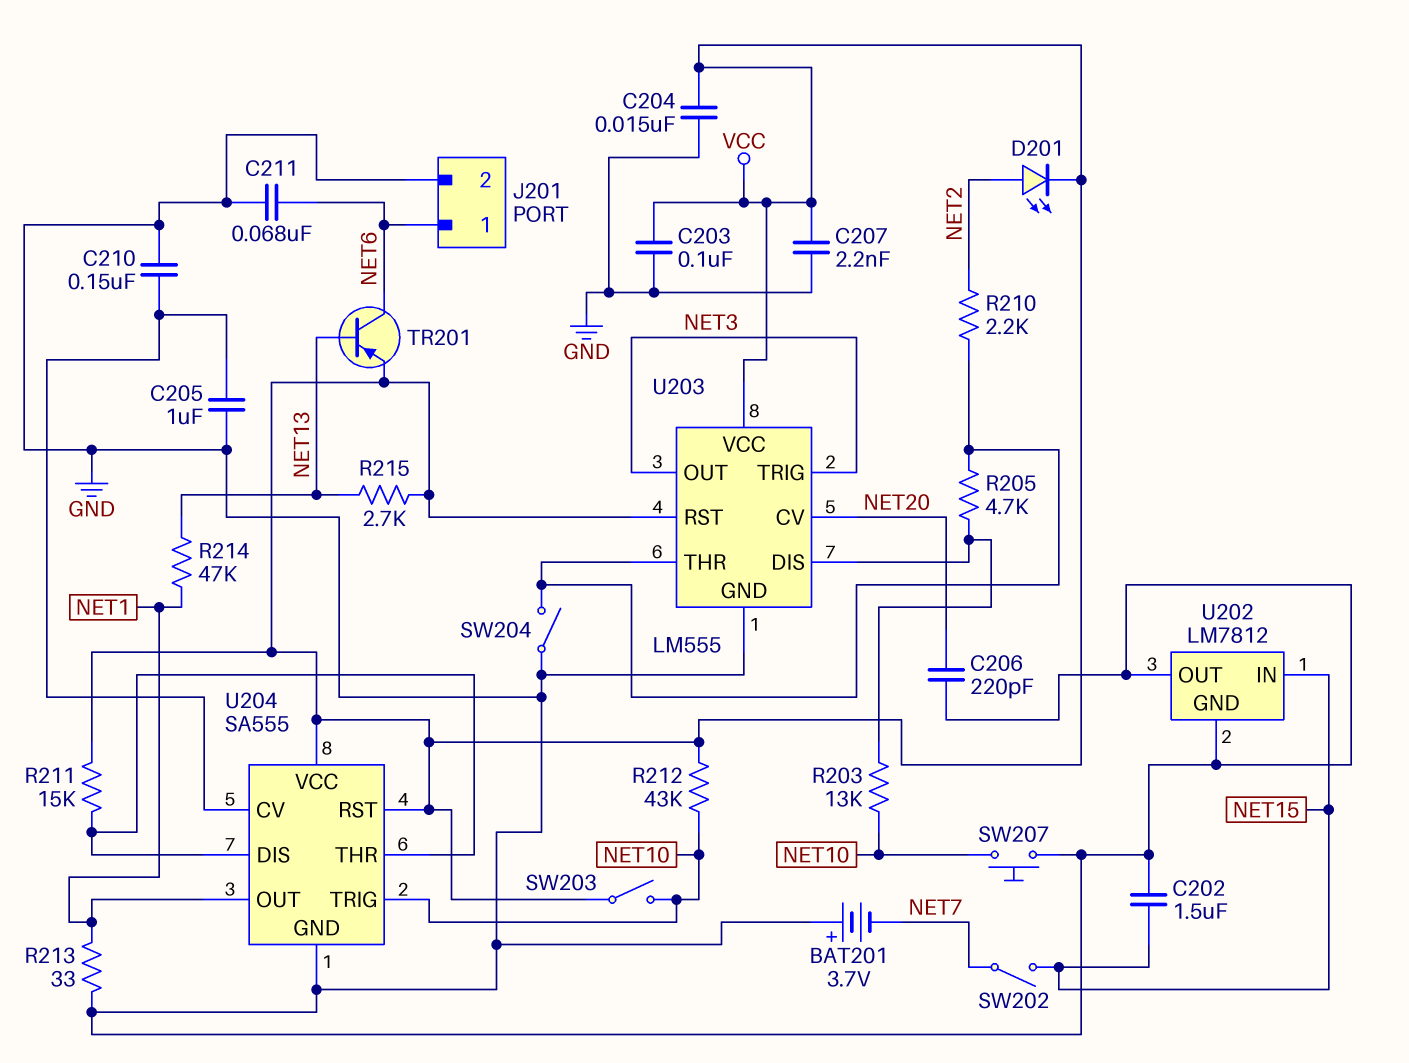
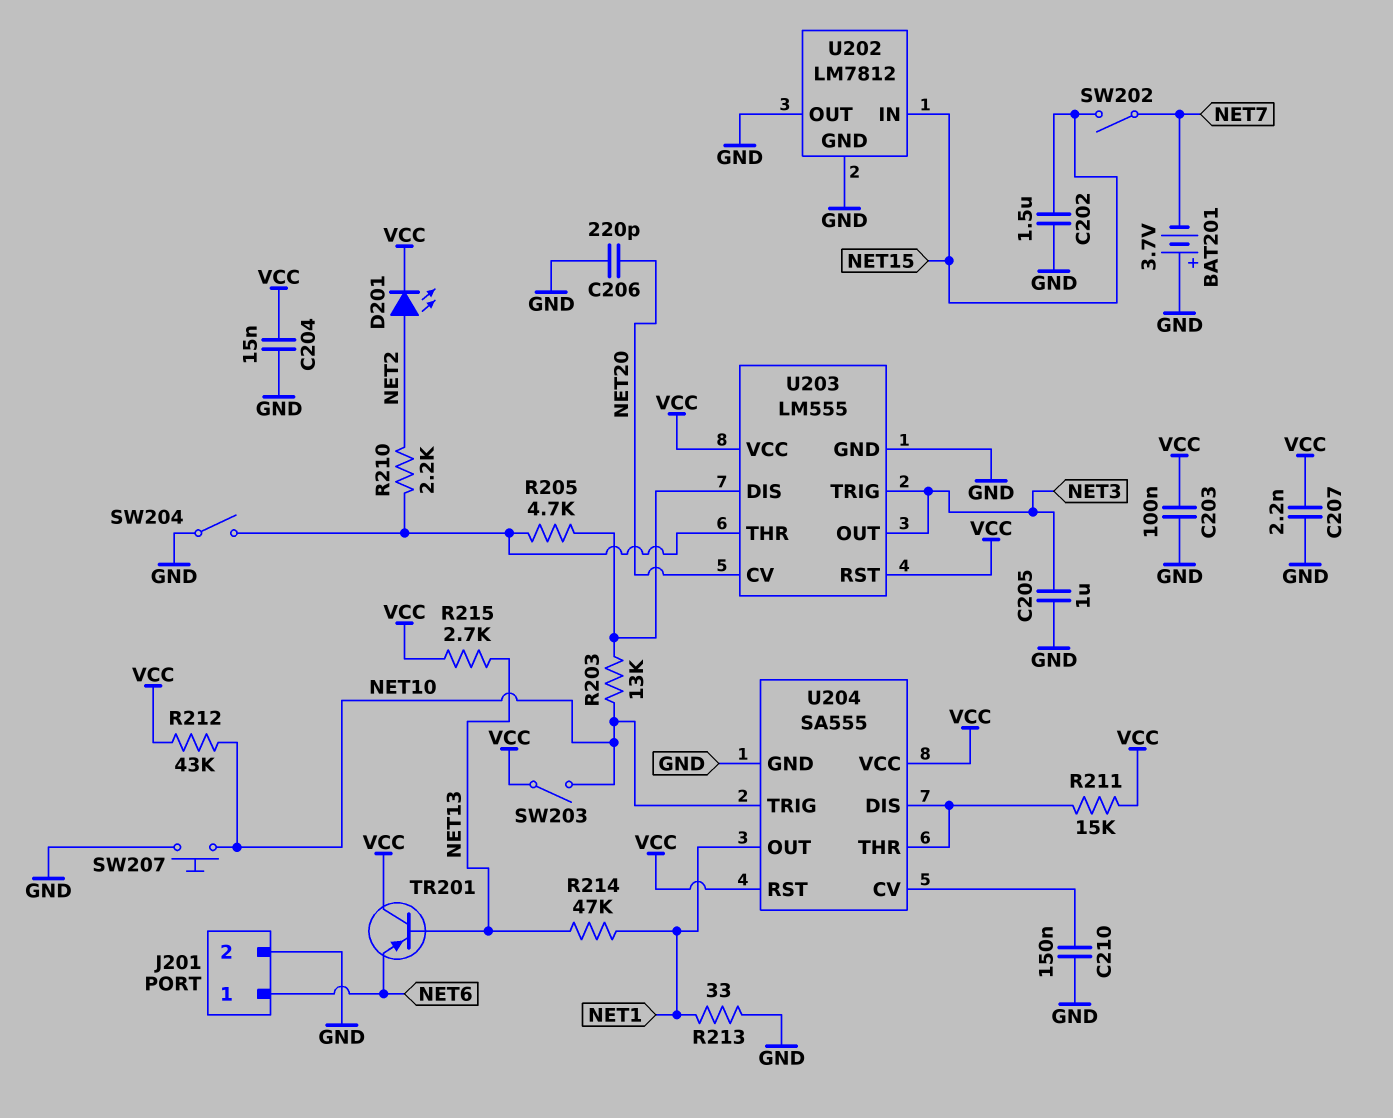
C205: 1uF (GND, U204/CV) -> 1uF (GND, NET3)
C211: 68nF (GND, NET6) -> none
TR201: PNP (B NET13, C NET6, E VCC) -> PNP (B NET13, C VCC, E NET6)

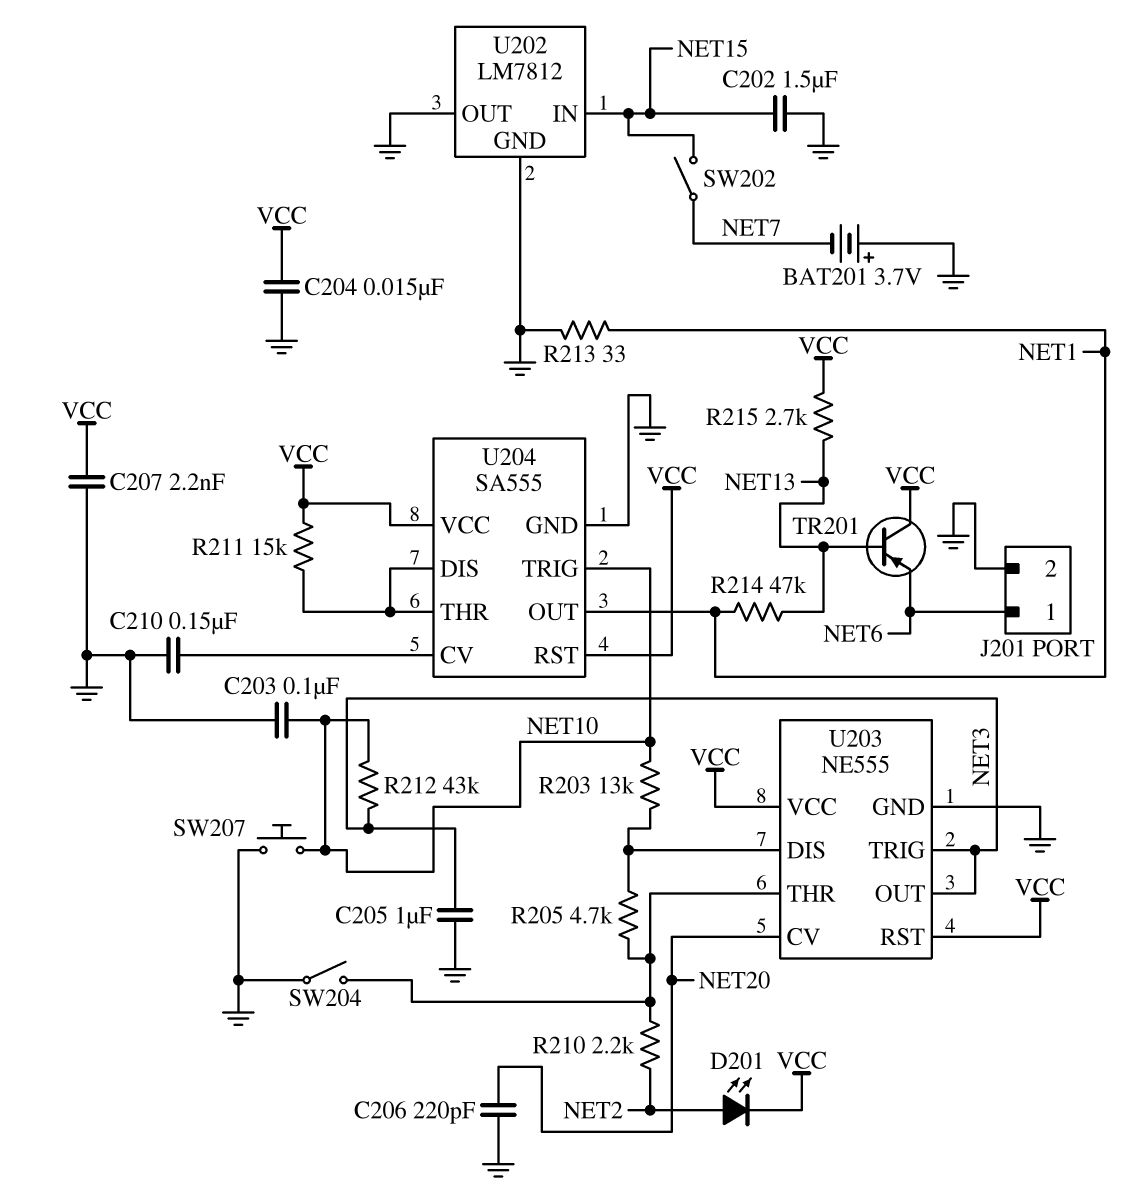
C203: 100nF (GND, VCC) -> 100nF (GND, NET10)
R212: 43k (NET10, VCC) -> 43k (NET3, NET10)
SW203: switch (NET10, VCC) -> none
U203: LM555 -> NE555

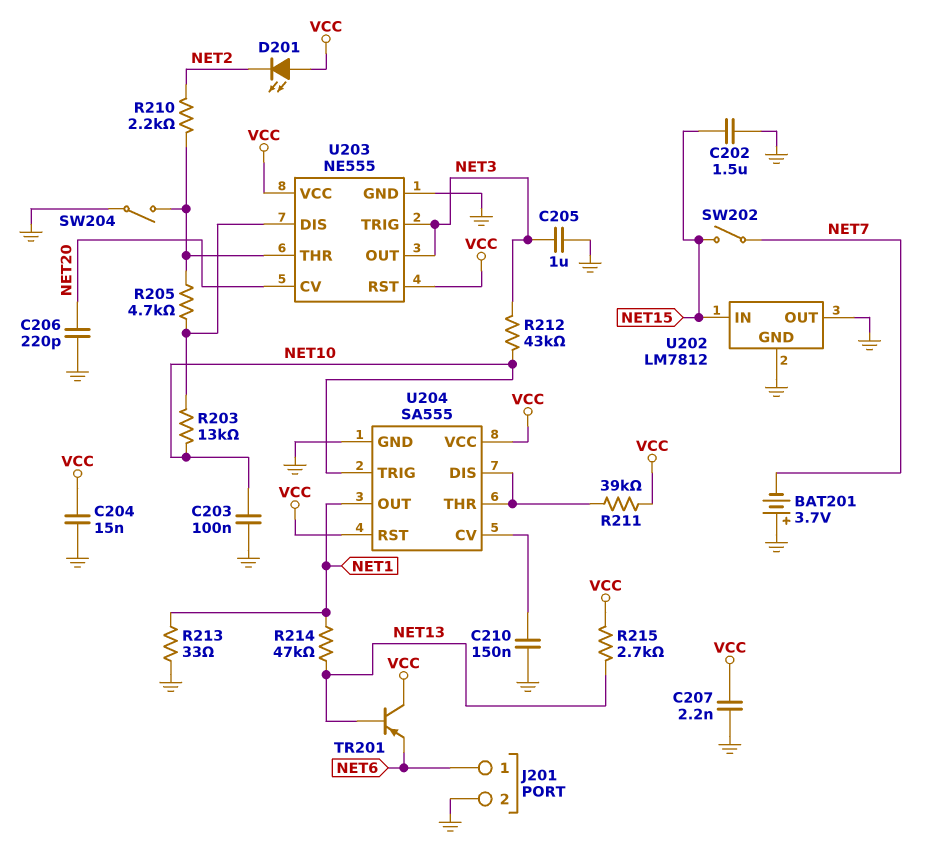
D201: LED (A NET2, K VCC) -> LED (A VCC, K NET2)
R211: 15k (U204/DIS, VCC) -> 39k (U204/DIS, VCC)
SW207: button (GND, NET10) -> none

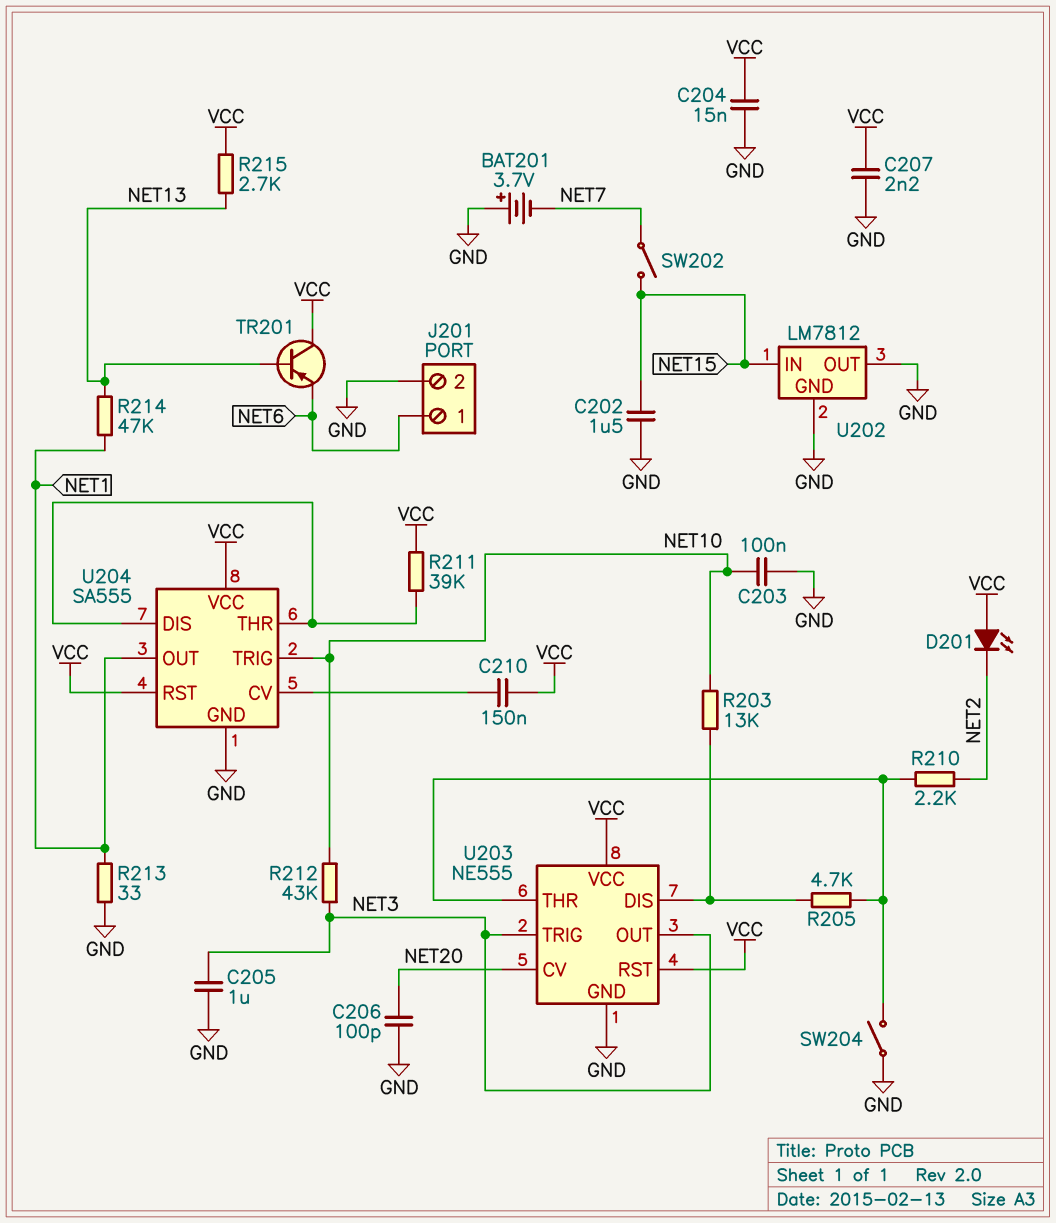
C206: 220pF (GND, NET20) -> 100pF (GND, NET20)
C210: 150nF (GND, U204/CV) -> 150nF (U204/CV, VCC)

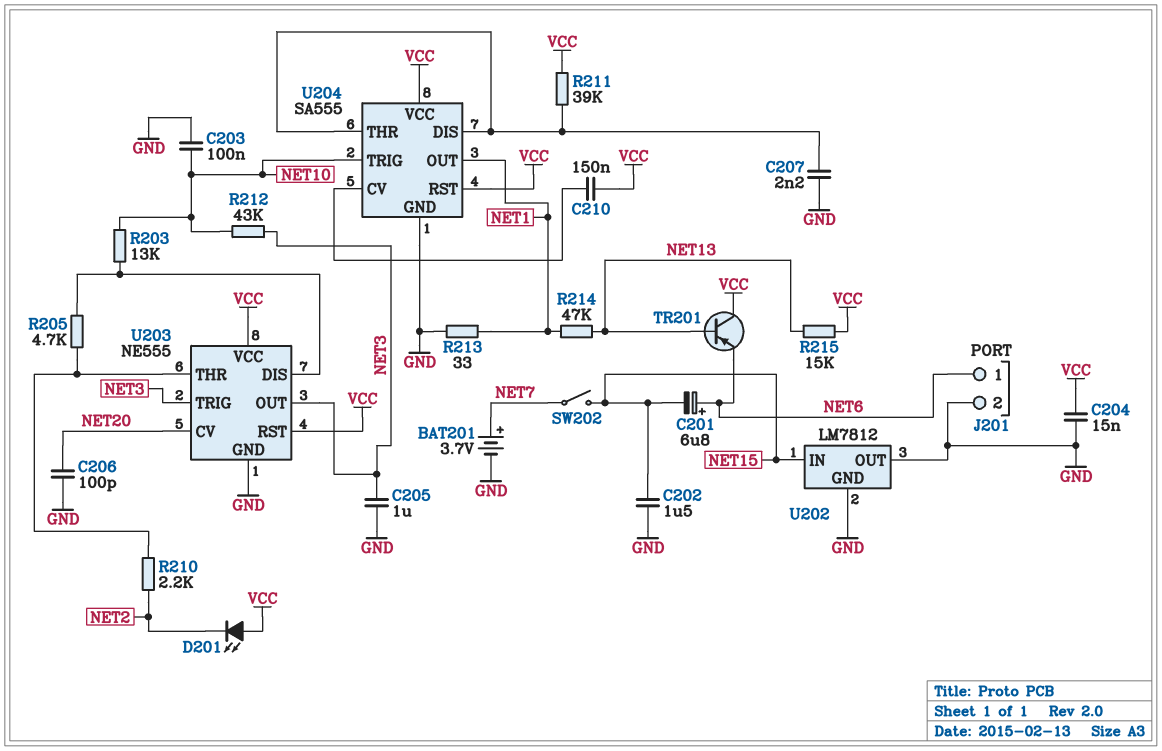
BAT201: 3.7V (plus GND, minus NET7) -> 3.7V (plus NET7, minus GND)
C201: none -> 6.8uF (plus NET6, minus NET15)
C207: 2.2nF (GND, VCC) -> 2.2nF (GND, U204/DIS)
R215: 2.7k (NET13, VCC) -> 15k (NET13, VCC)
SW204: switch (GND, U203/THR) -> none

